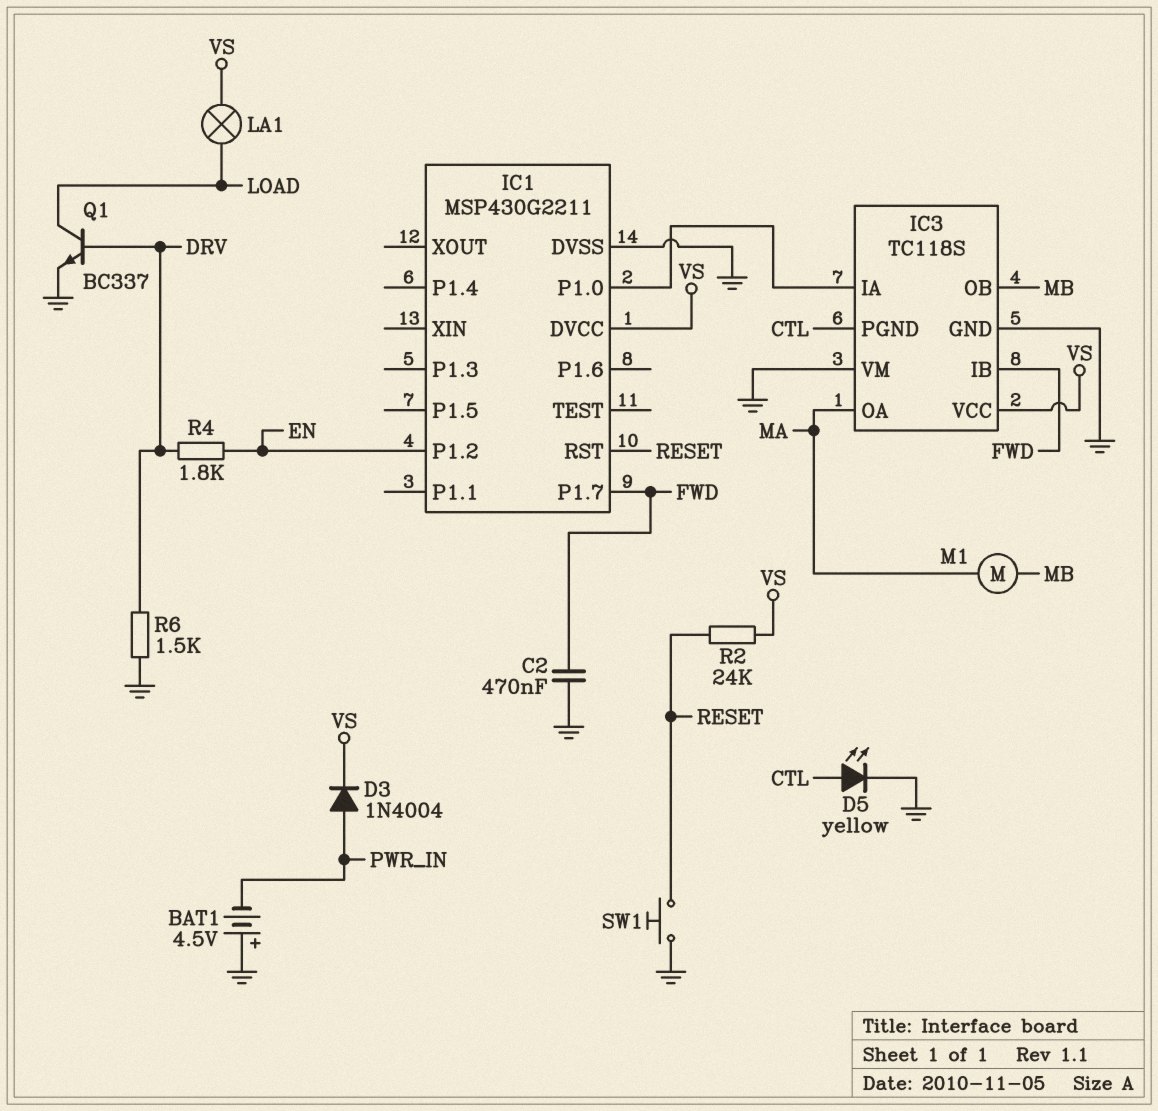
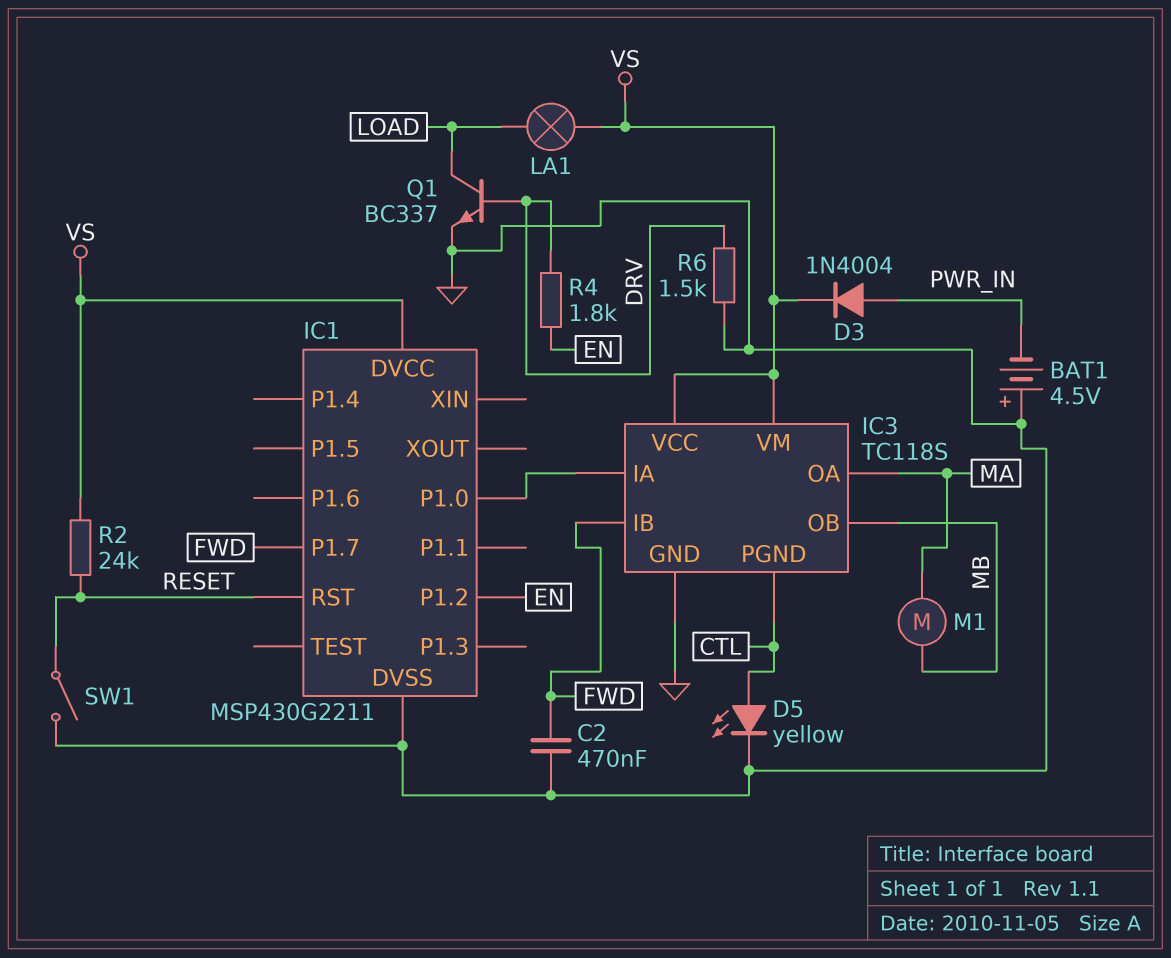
IC3 pin VM: GND -> VS
SW1: button (GND, RESET) -> switch (GND, RESET)

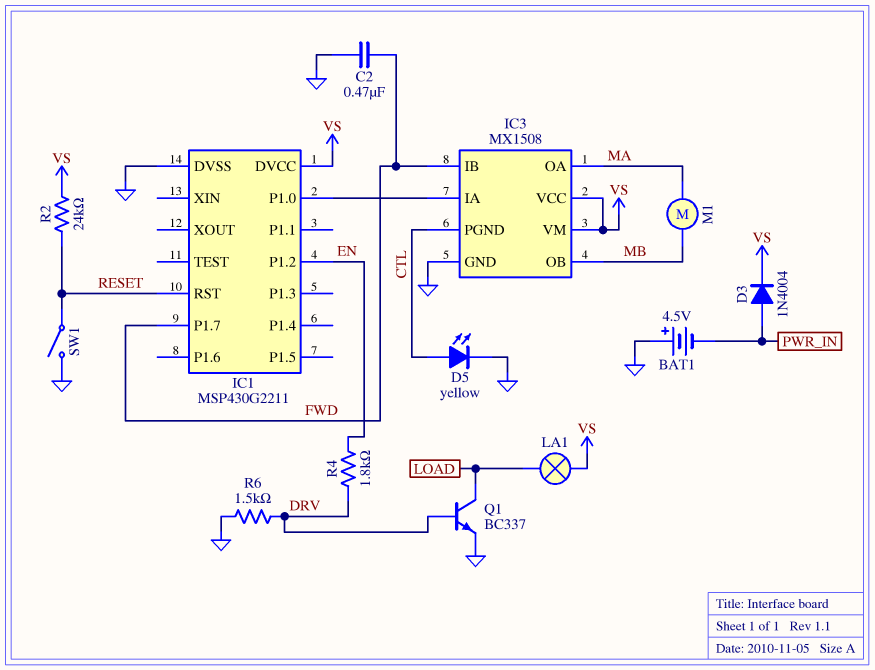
IC3: TC118S -> MX1508

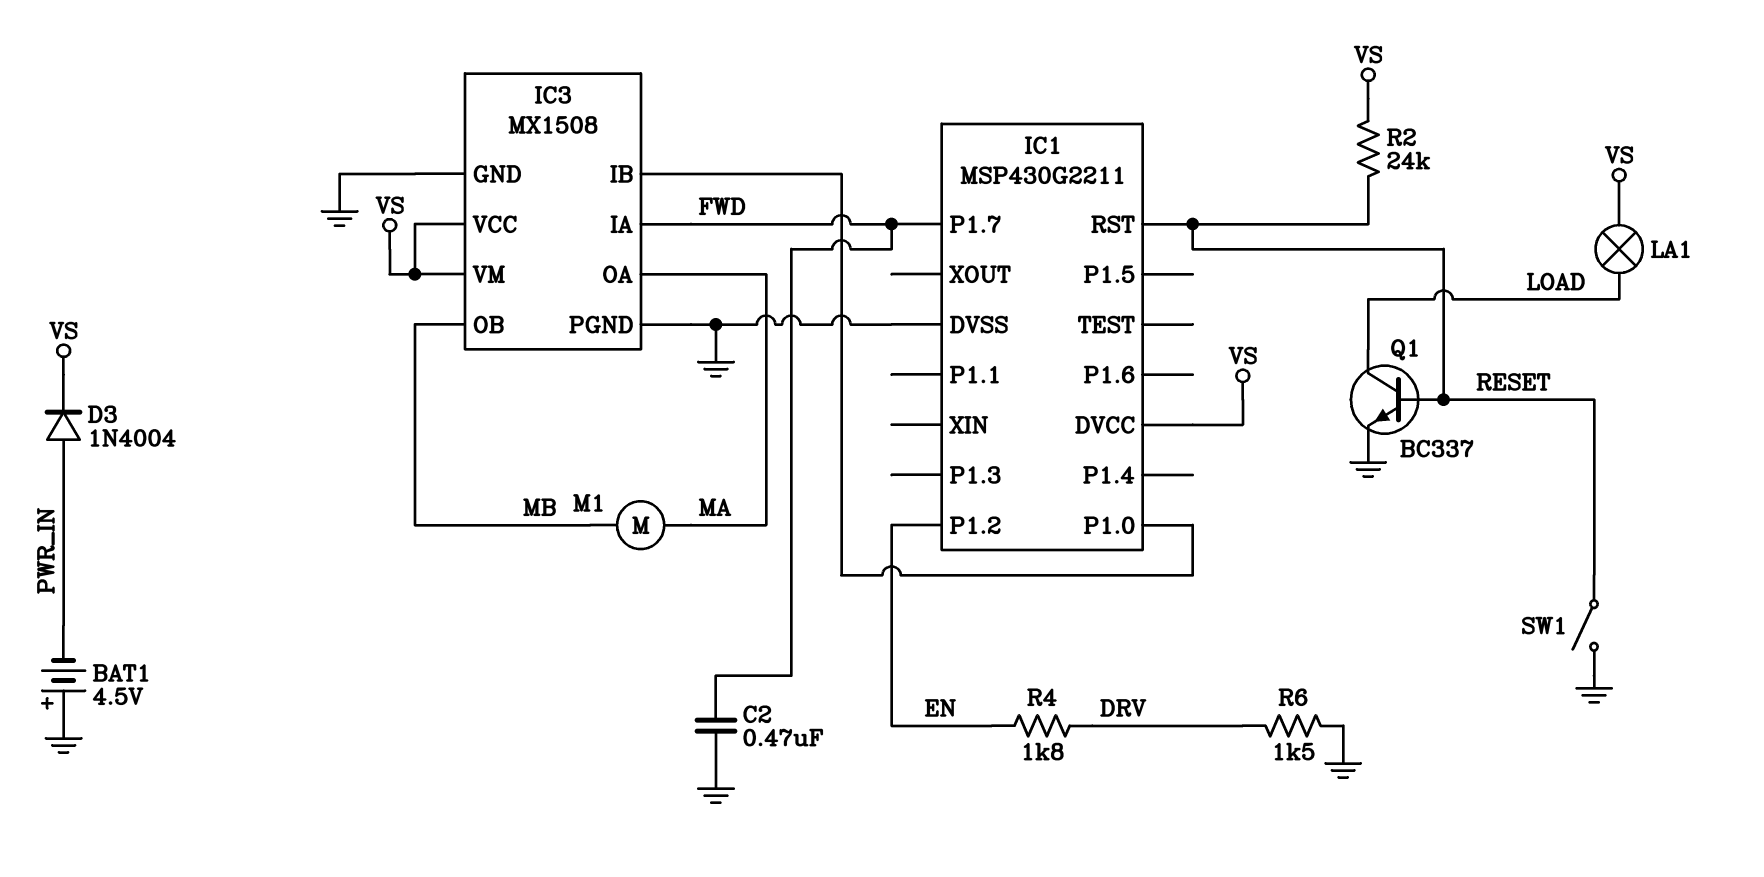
D5: LED yellow (A CTL, K GND) -> none
IC3 pin IA: IC1/P1.0 -> FWD
IC3 pin IB: FWD -> IC1/P1.0
IC3 pin PGND: CTL -> GND
Q1: NPN BC337 (B DRV, C LOAD, E GND) -> NPN BC337 (B RESET, C LOAD, E GND)

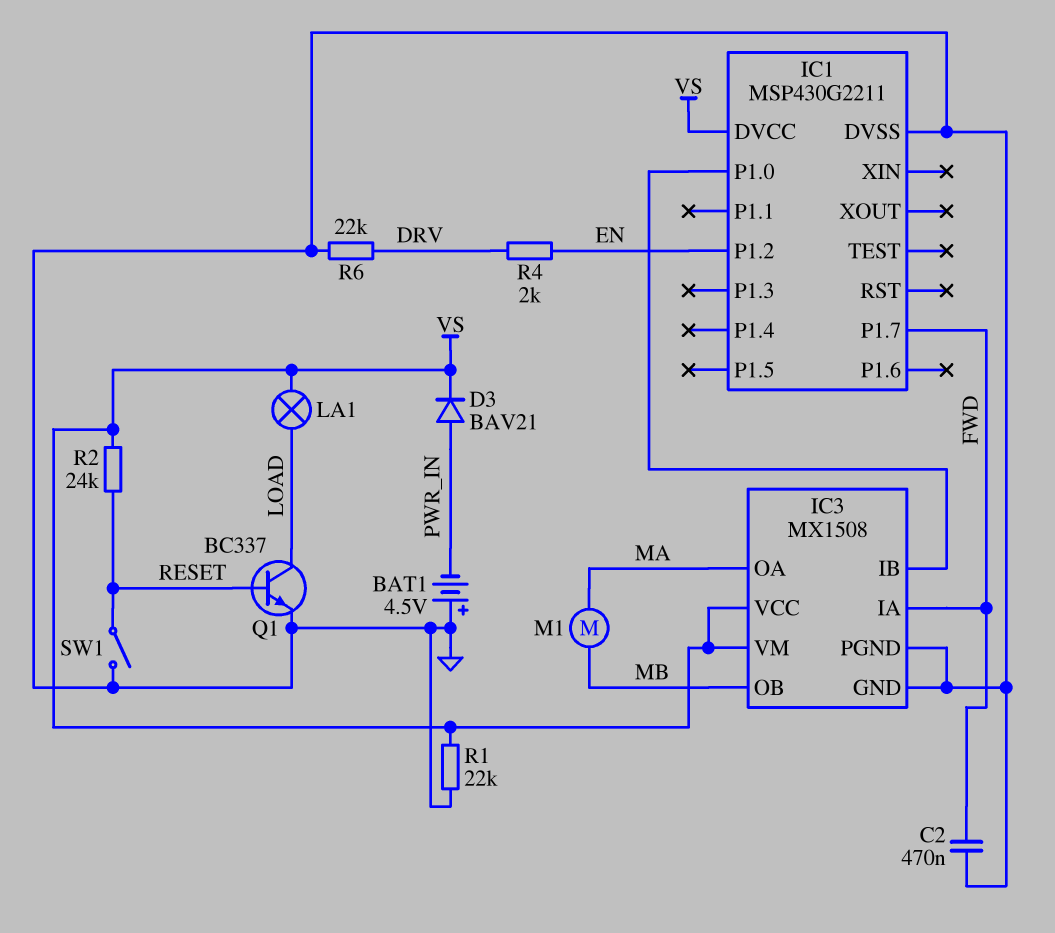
D3: diode 1N4004 (A PWR_IN, K VS) -> diode BAV21 (A PWR_IN, K VS)
IC1 pin RST: RESET -> none
R1: none -> 22k (GND, VS)
R4: 1.8k (DRV, EN) -> 2k (DRV, EN)
R6: 1.5k (DRV, GND) -> 22k (DRV, GND)

